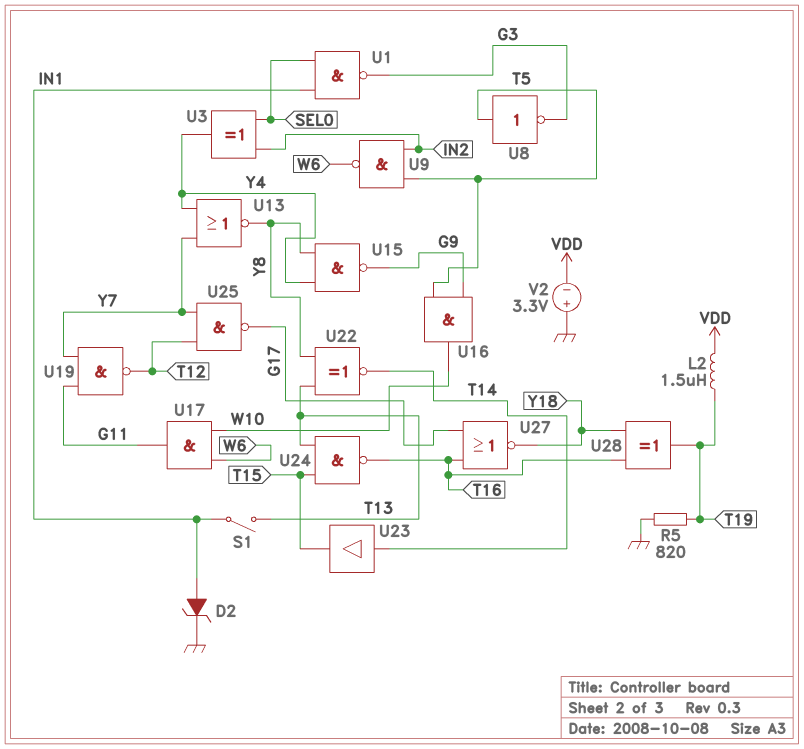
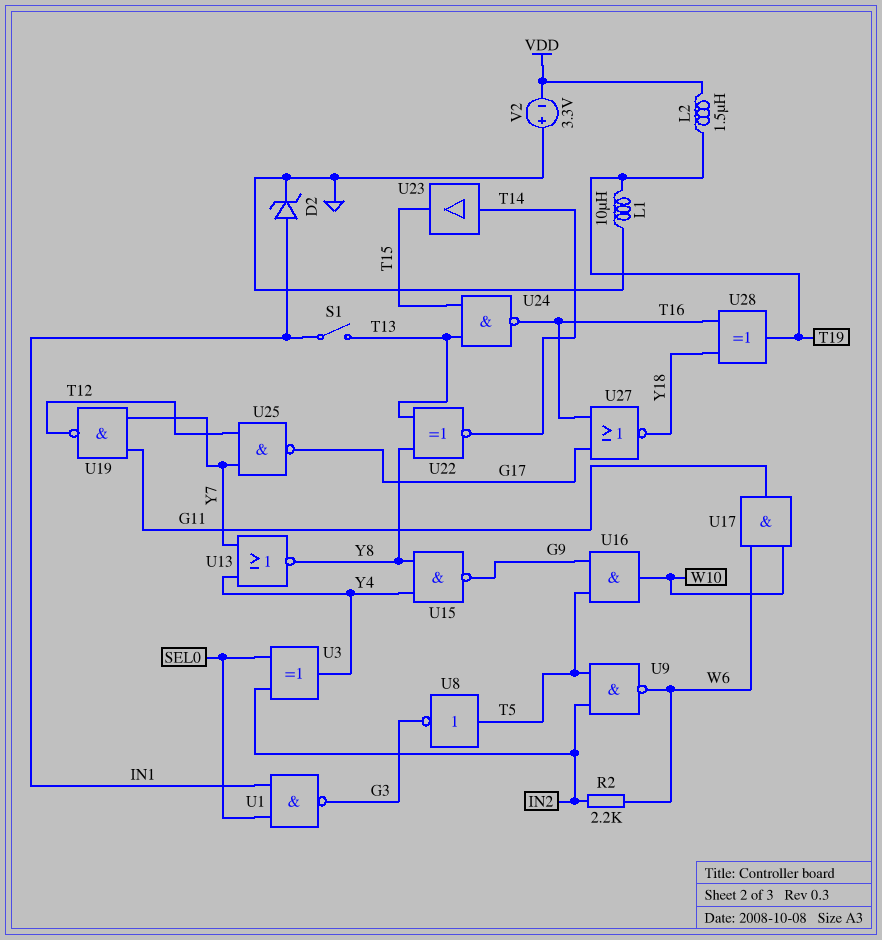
L1: none -> 10uH (GND, T19)
R2: none -> 2.2k (IN2, W6)
R5: 820 (GND, T19) -> none

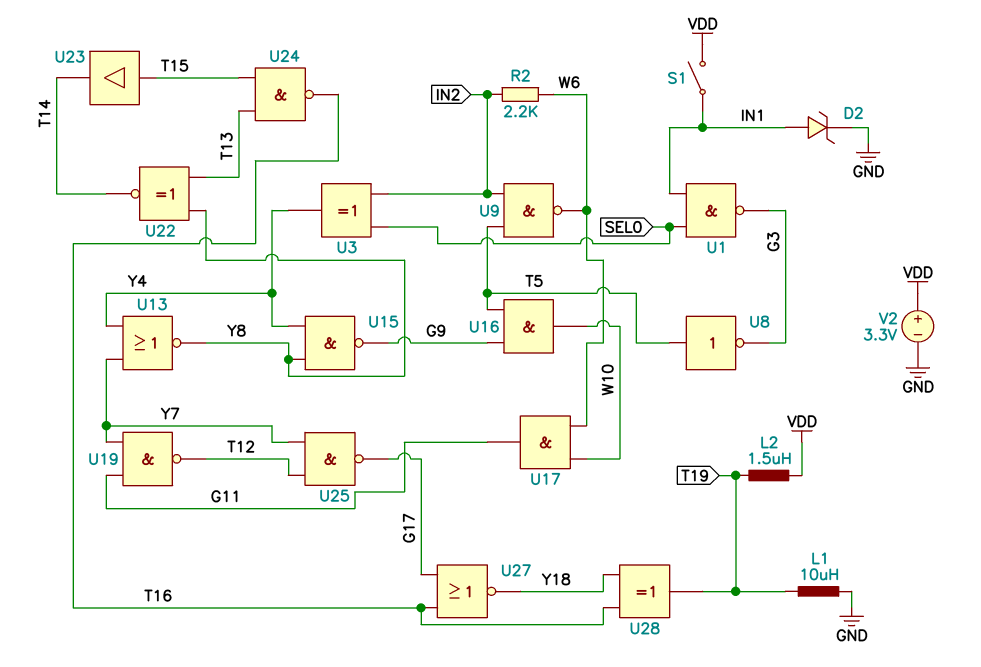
S1: switch (IN1, T13) -> switch (IN1, VDD)
U23: buffer (in T14, out T15) -> buffer (in T15, out T14)
V2: 3.3V (plus GND, minus VDD) -> 3.3V (plus VDD, minus GND)

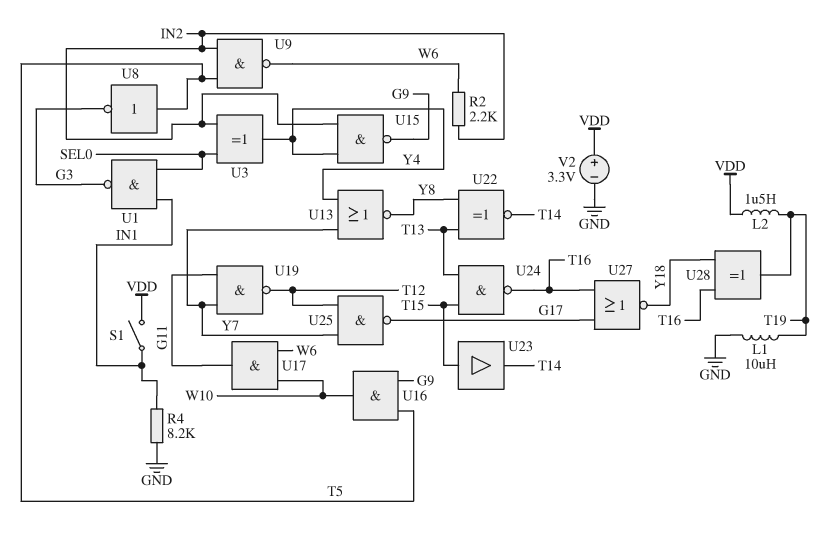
D2: zener (A IN1, K GND) -> none
R4: none -> 8.2k (GND, IN1)
U15: NAND (in Y4, in Y8, out G9) -> NAND (in IN2, in Y4, out G9)

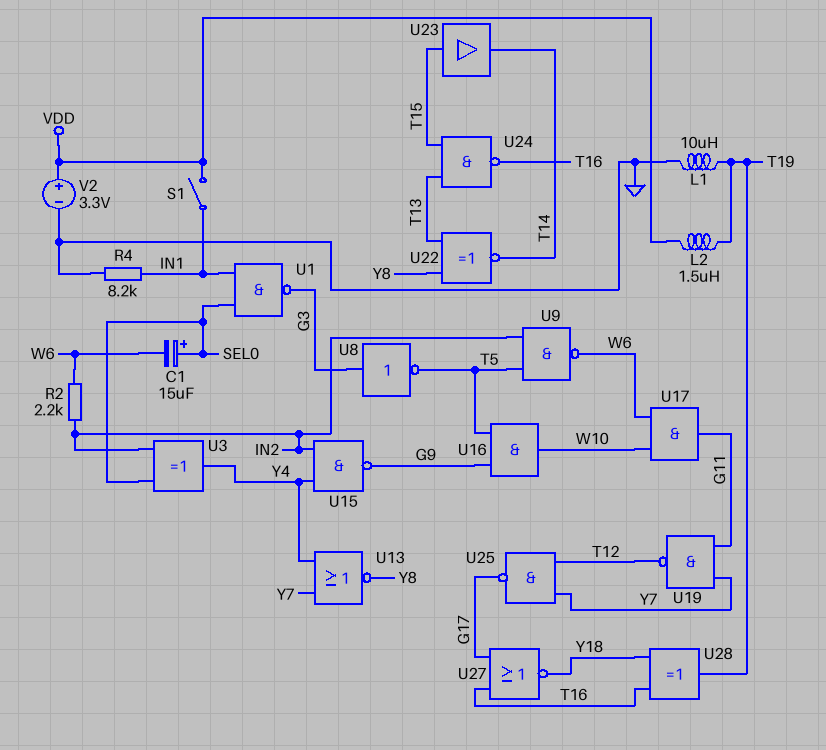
C1: none -> 15uF (plus SEL0, minus W6)
U8: NOT (in T5, out G3) -> NOT (in G3, out T5)

